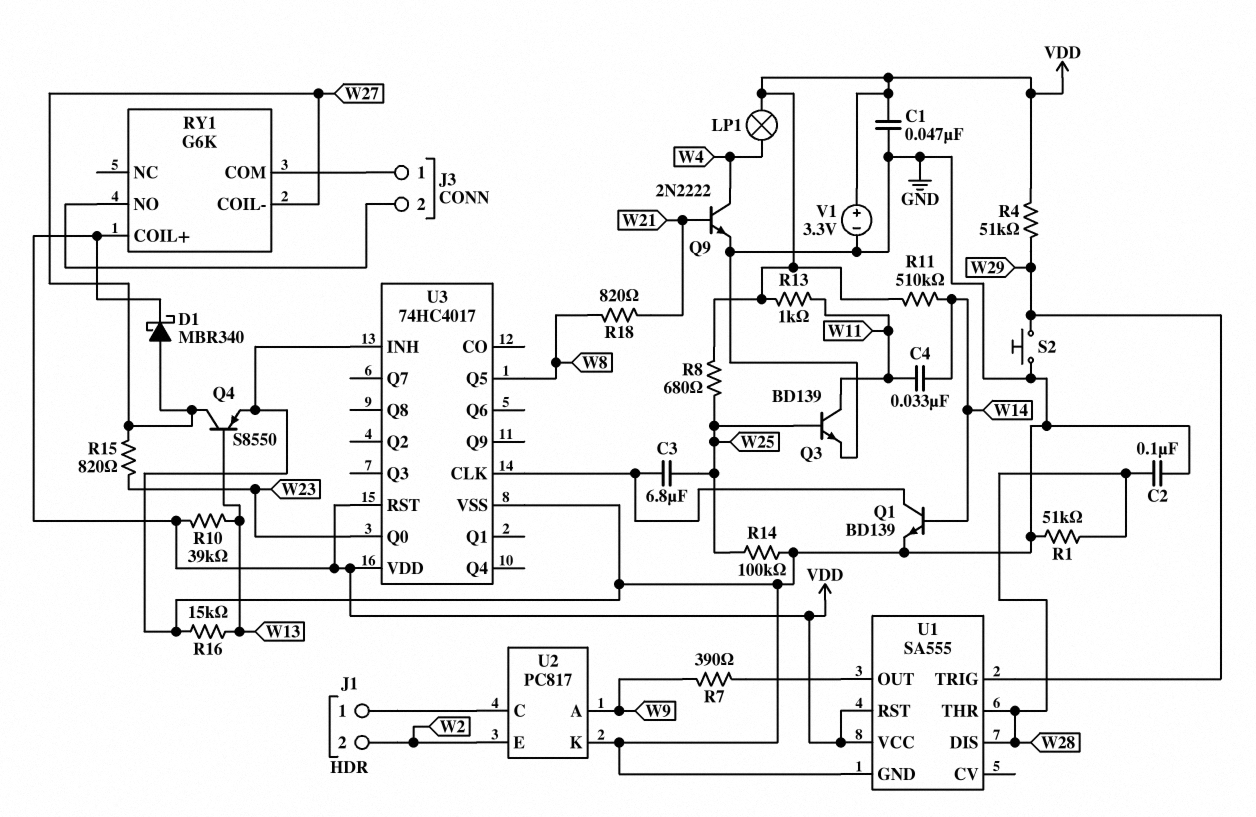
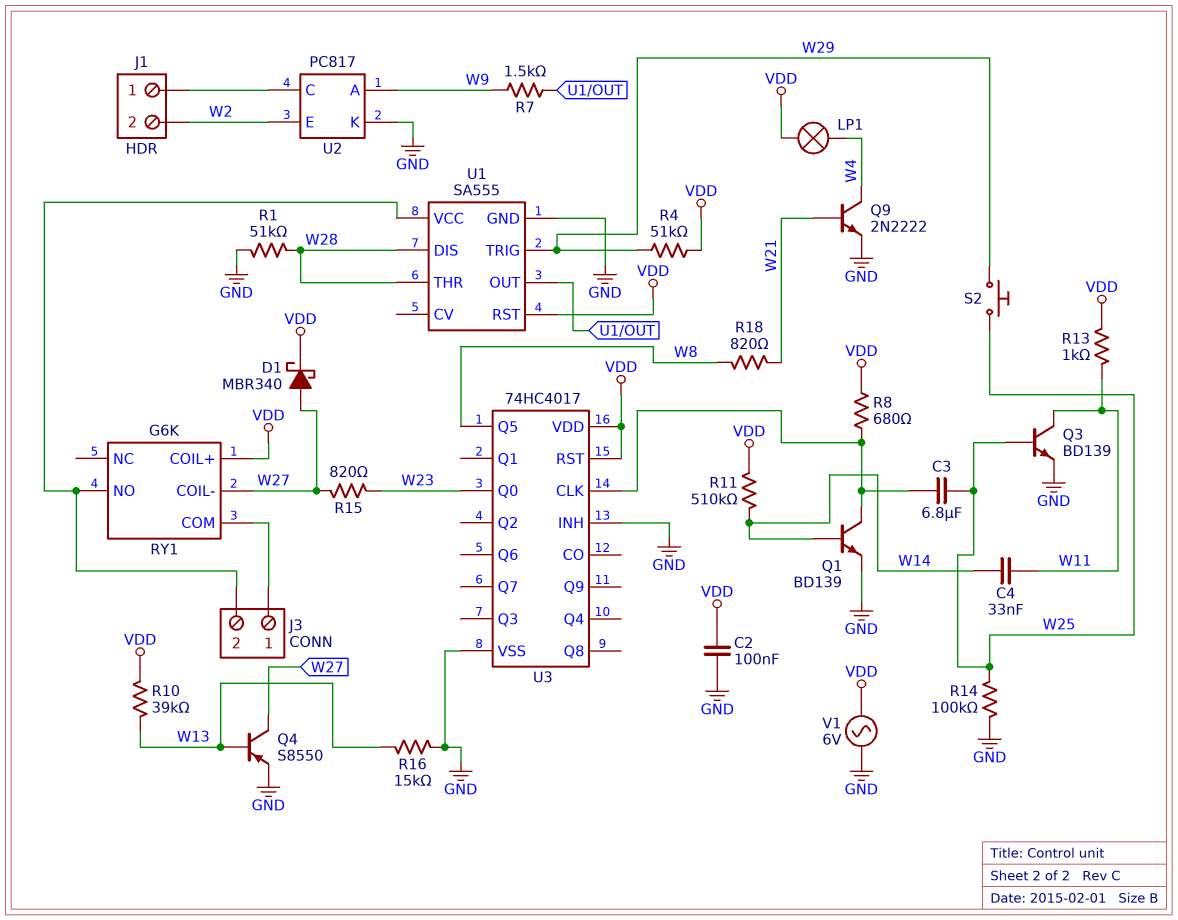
C1: 47nF (GND, VDD) -> none
C2: 100nF (GND, W28) -> 100nF (GND, VDD)
R7: 390 (U1/OUT, W9) -> 1.5k (U1/OUT, W9)
R8: 680 (VDD, W25) -> 680 (U3/CLK, VDD)
S2: button (GND, W29) -> button (W25, W29)
U1 pin VCC: VDD -> J3/2
V1: 3.3V (plus VDD, minus GND) -> AC 6V (GND, VDD)

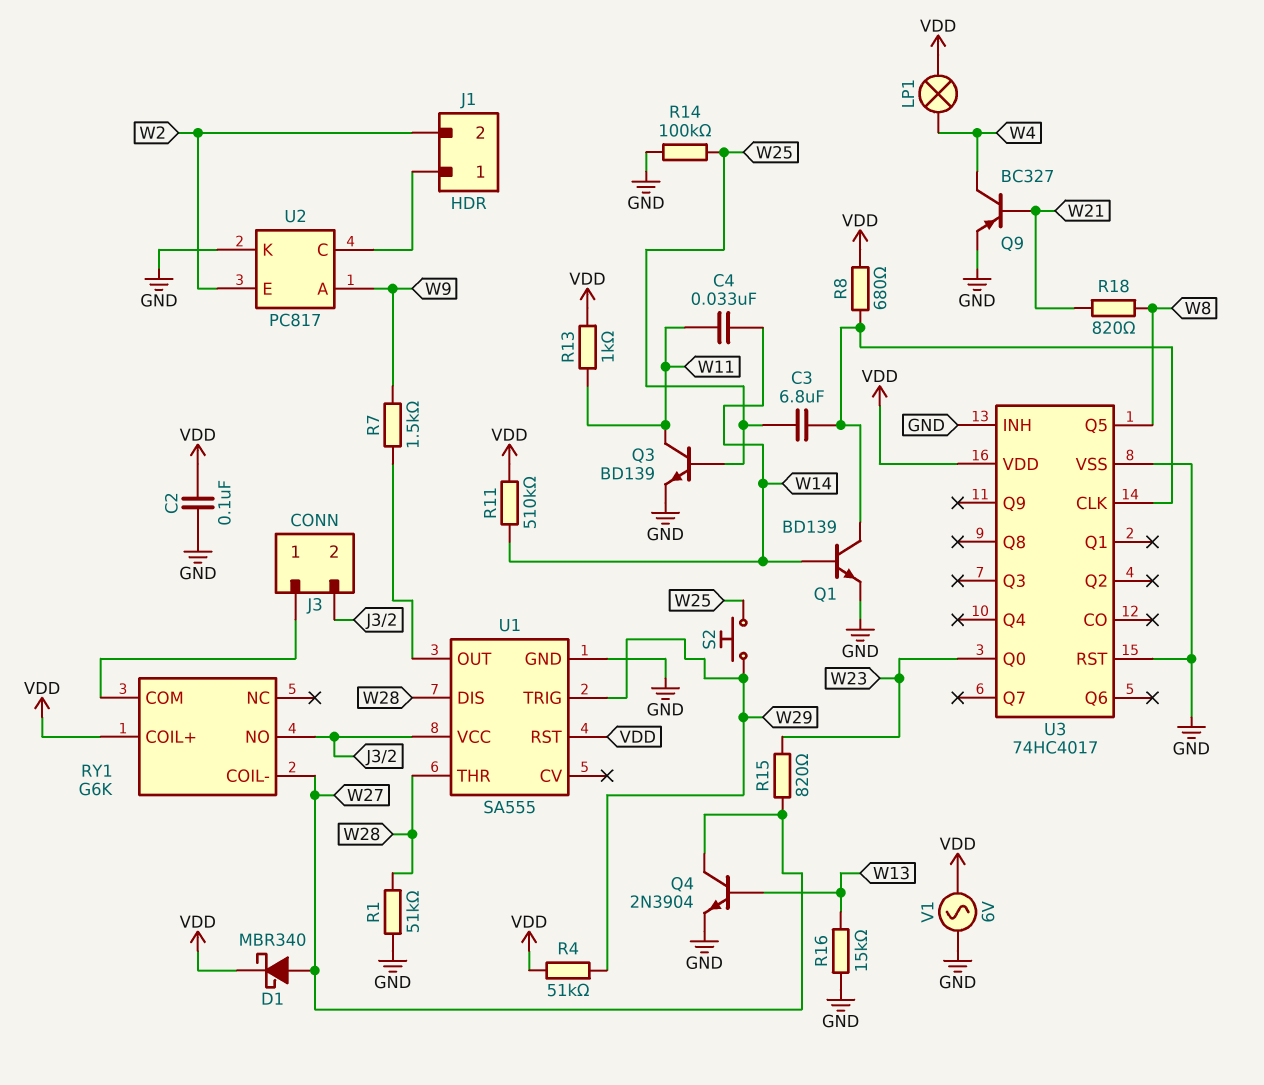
Q4: PNP S8550 (B W13, C W27, E GND) -> NPN 2N3904 (B W13, C W27, E GND)
Q9: NPN 2N2222 (B W21, C W4, E GND) -> PNP BC327 (B W21, C W4, E GND)
R10: 39k (VDD, W13) -> none
U3 pin RST: VDD -> GND

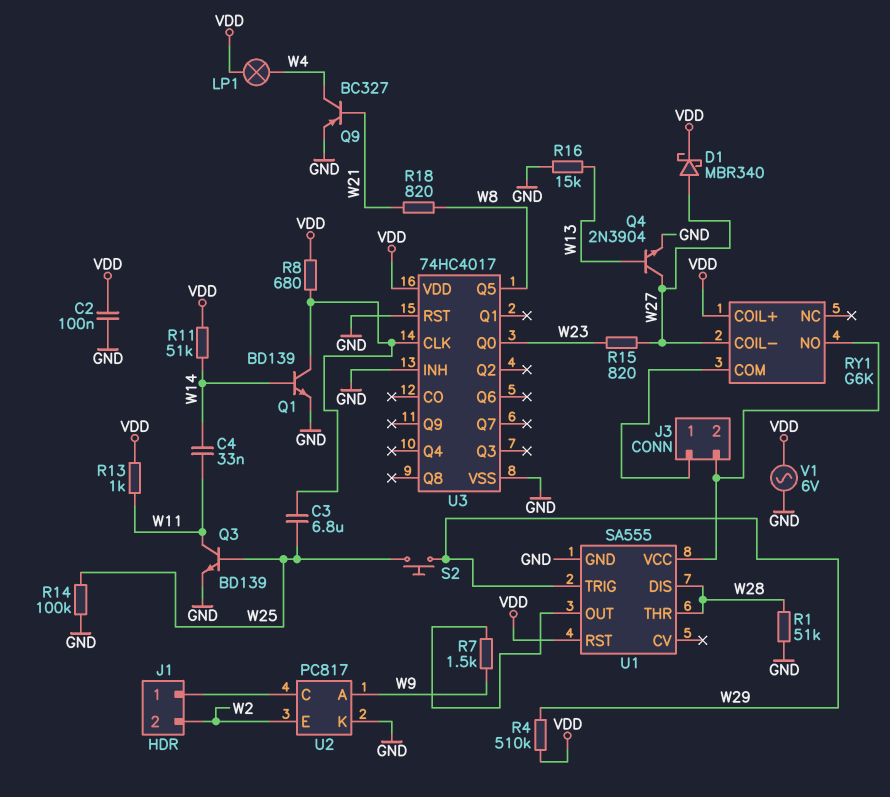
R4: 51k (VDD, W29) -> 510k (VDD, W29)
R11: 510k (VDD, W14) -> 51k (VDD, W14)

